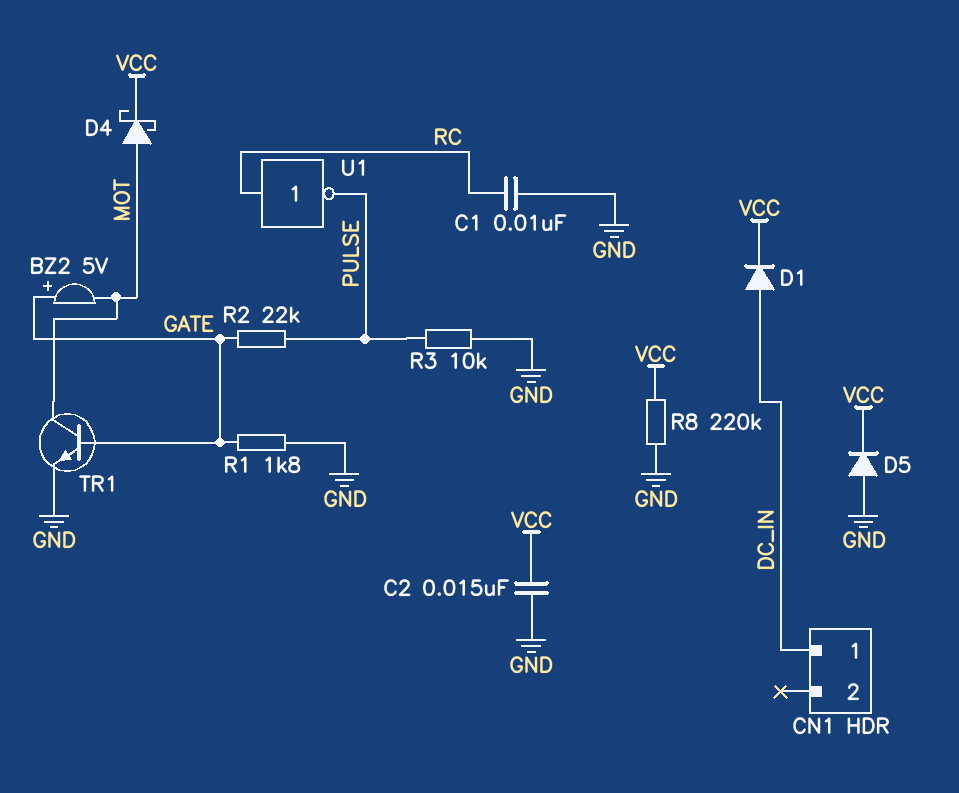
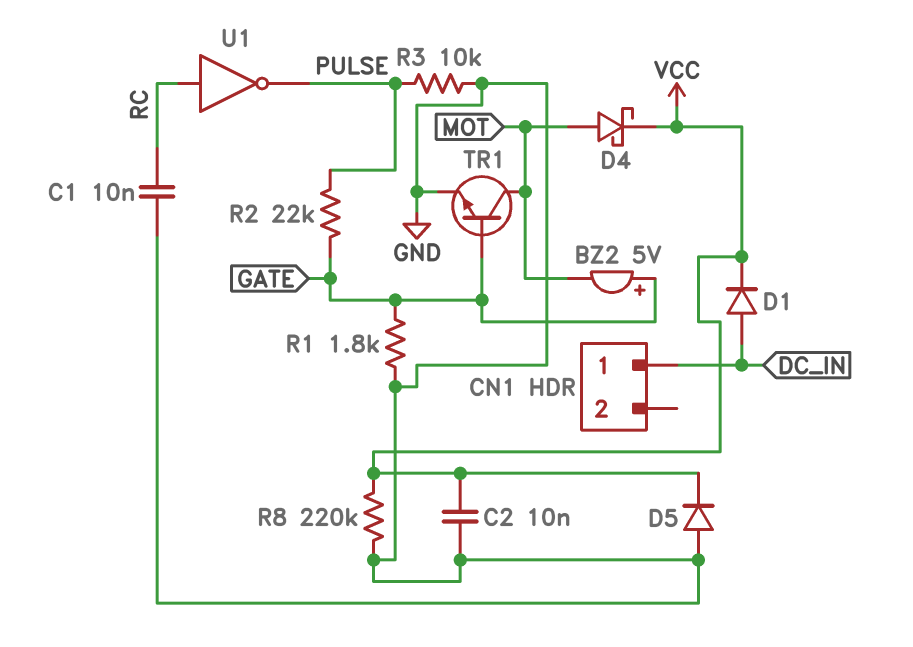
C2: 15nF (GND, VCC) -> 10nF (GND, VCC)

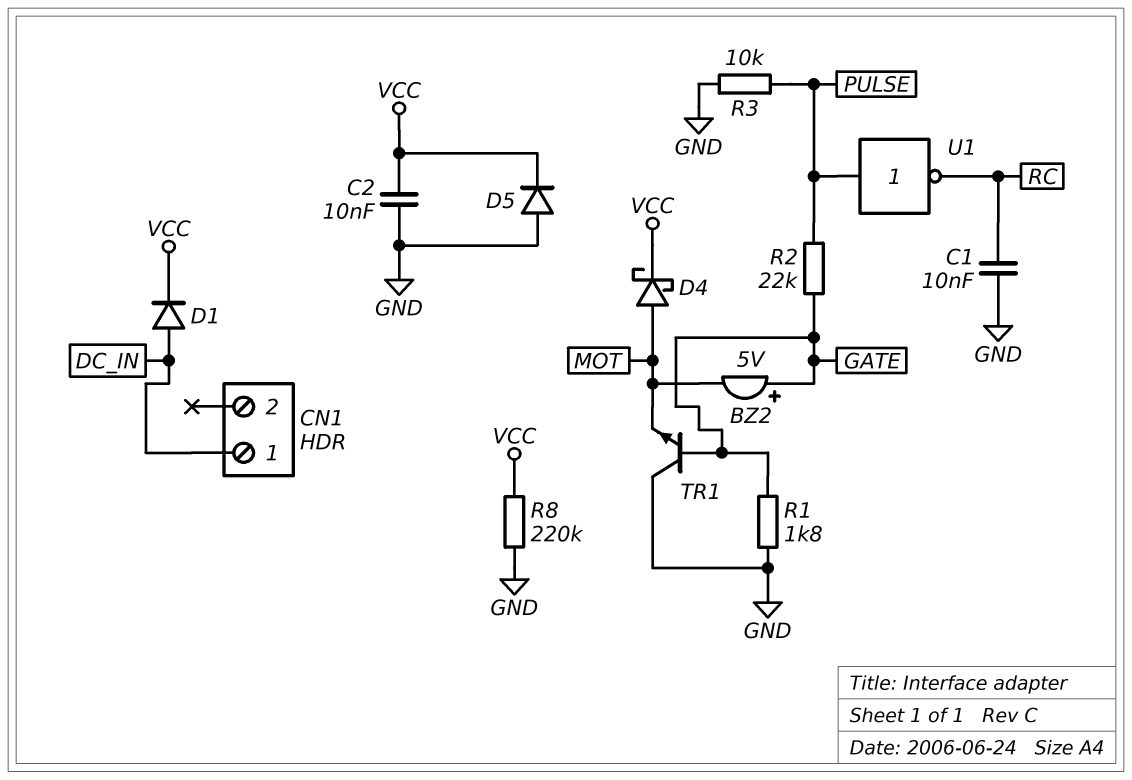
TR1: NPN (B GATE, C MOT, E GND) -> NPN (B GATE, C GND, E MOT)
U1: NOT (in RC, out PULSE) -> NOT (in PULSE, out RC)

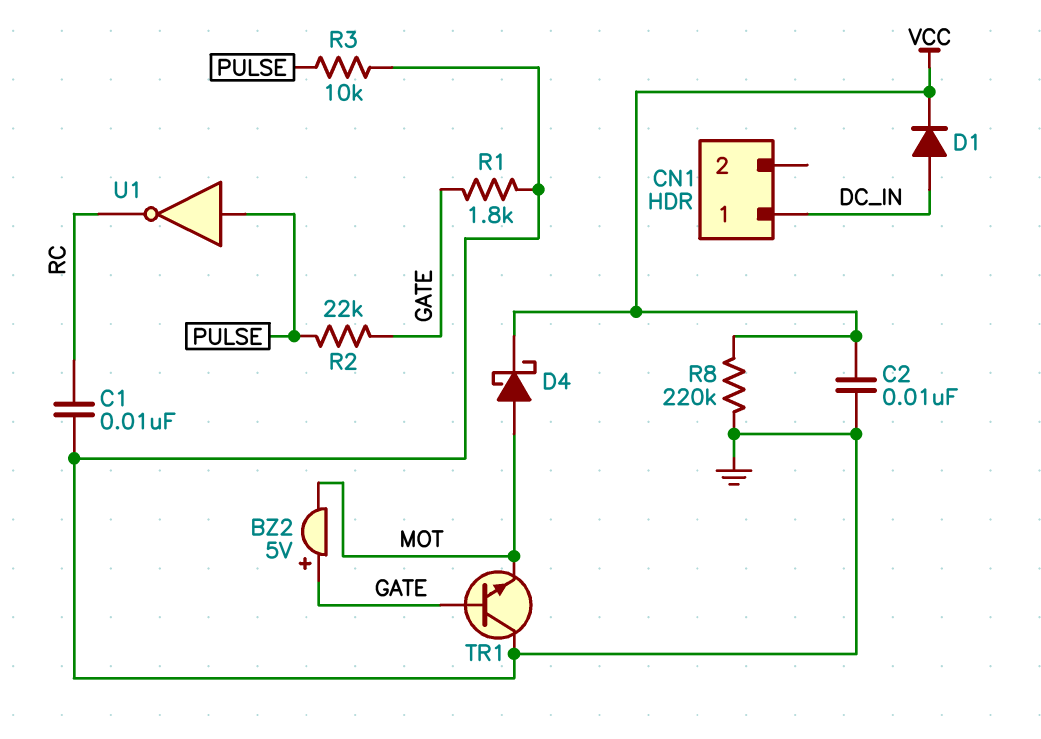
D5: diode (A GND, K VCC) -> none

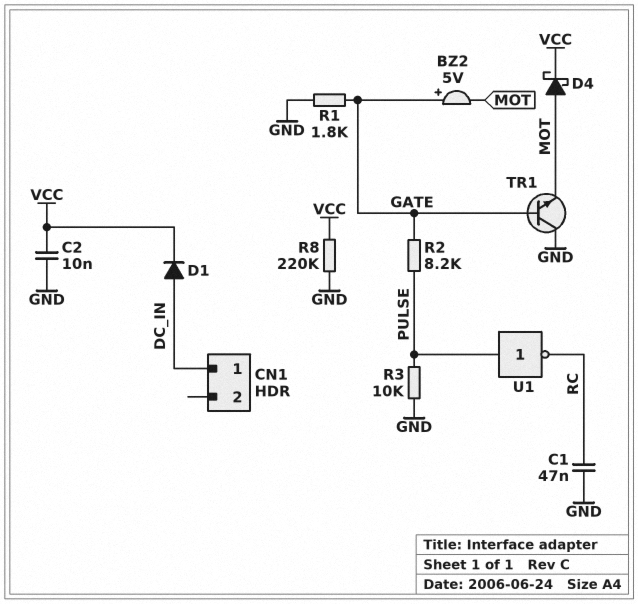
C1: 10nF (GND, RC) -> 47nF (GND, RC)
R2: 22k (GATE, PULSE) -> 8.2k (GATE, PULSE)

